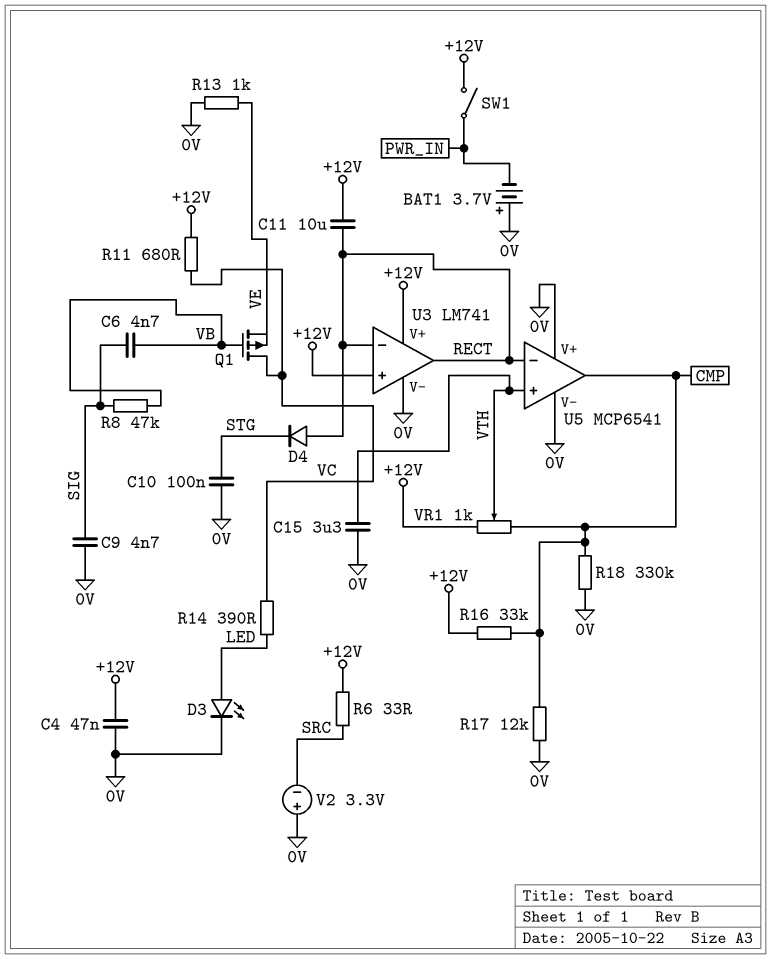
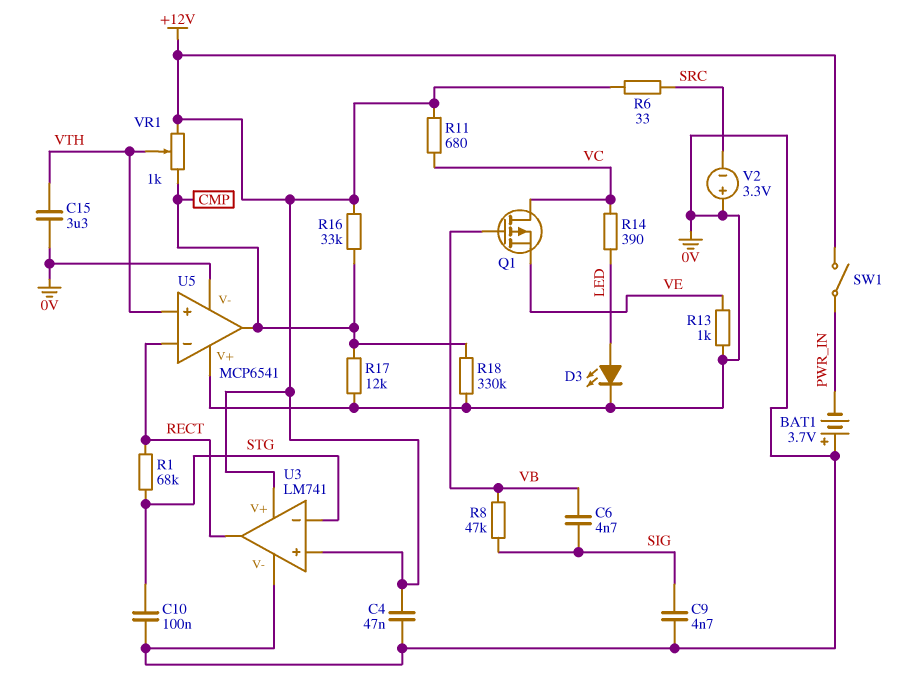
C11: 10uF (+12V, RECT) -> none
D4: diode (A RECT, K STG) -> none
R1: none -> 68k (RECT, STG)
U3 pin in-: RECT -> STG

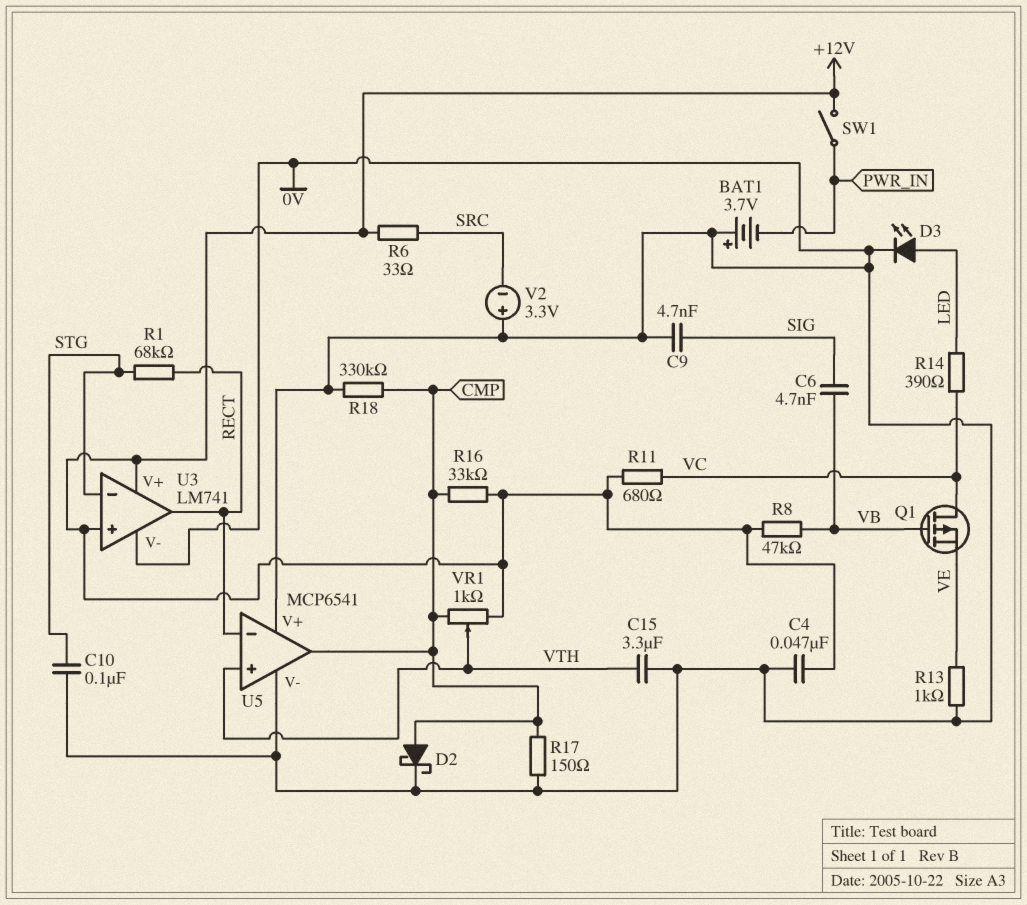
D2: none -> schottky (A CMP, K 0V)
R8: 47k (SIG, VB) -> 47k (+12V, VB)
R17: 12k (0V, CMP) -> 150 (0V, CMP)

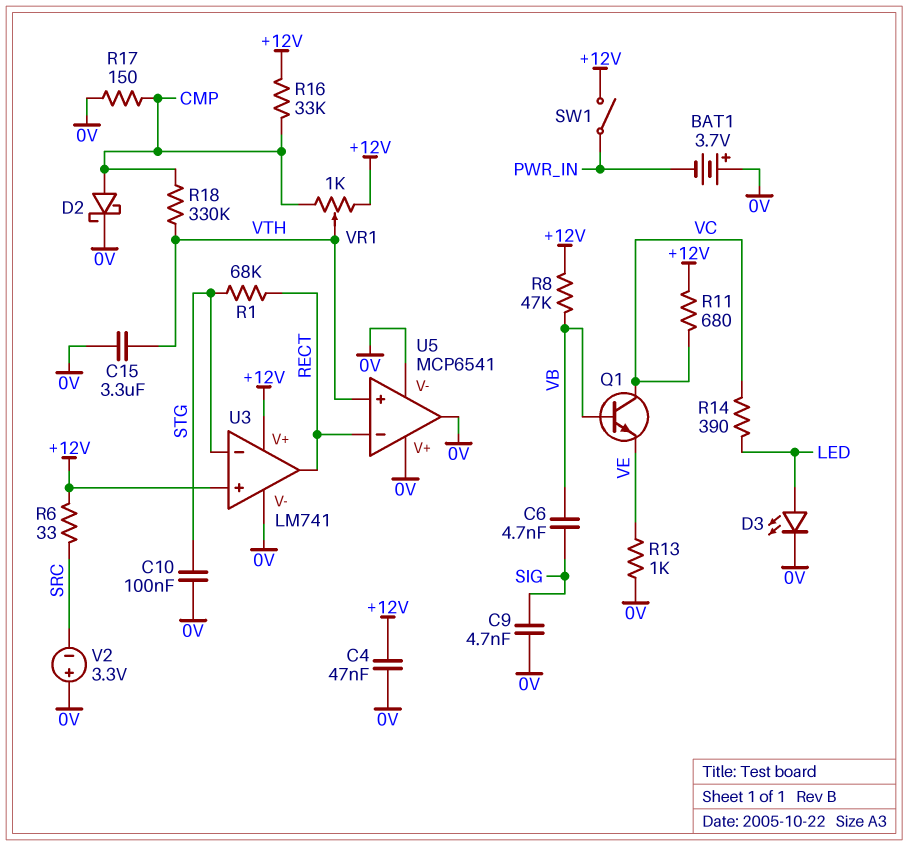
Q1: PMOS (G VB, D VC, S VE) -> NPN (B VB, C VC, E VE)
R18: 330k (0V, CMP) -> 330k (CMP, VTH)
U5 pin out: CMP -> 0V

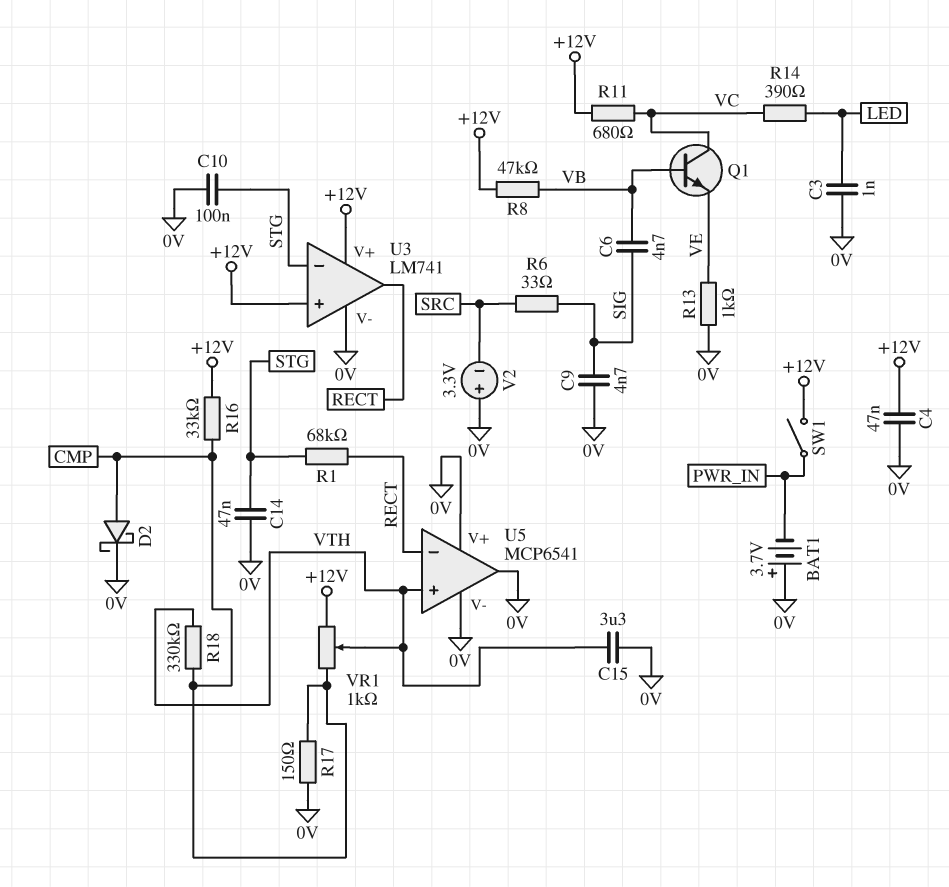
C3: none -> 1nF (0V, LED)
C14: none -> 47nF (0V, STG)
D3: LED (A LED, K 0V) -> none
R6: 33 (+12V, SRC) -> 33 (SIG, SRC)

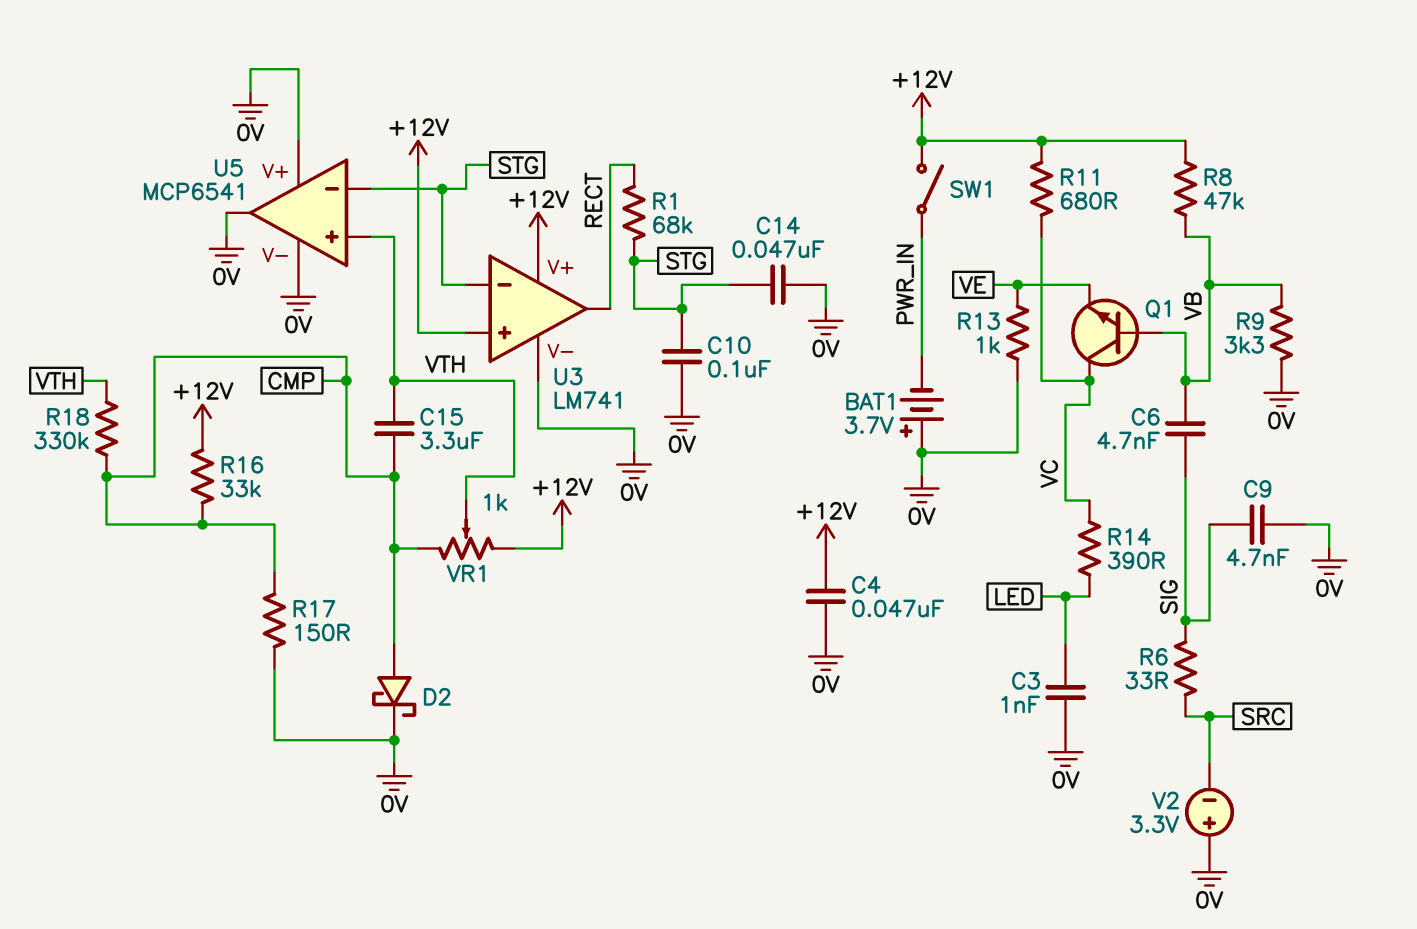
C15: 3.3uF (0V, VTH) -> 3.3uF (CMP, VTH)
R9: none -> 3.3k (0V, VB)
U5 pin in-: RECT -> STG

